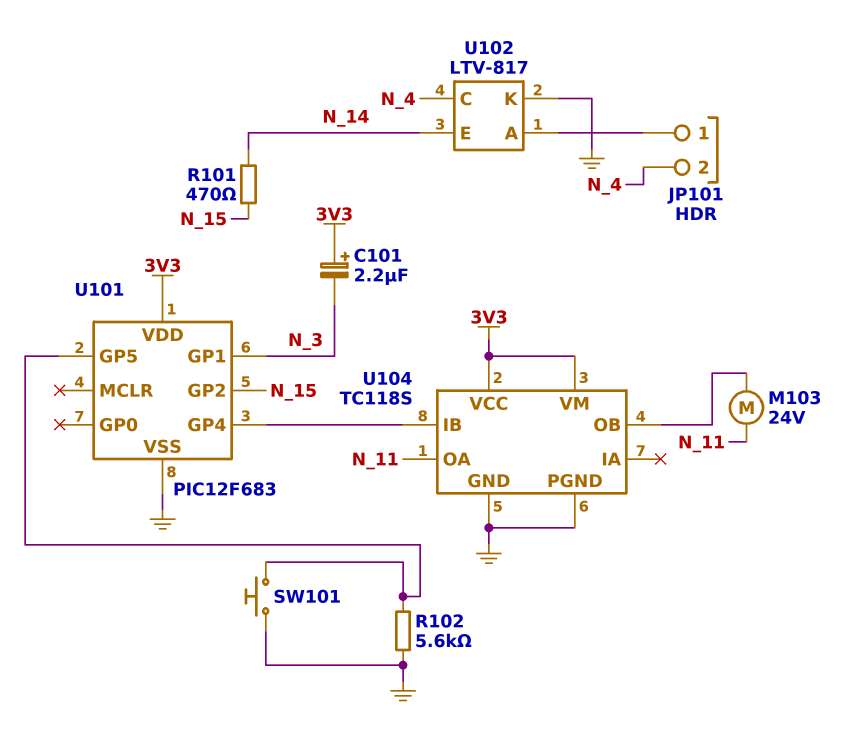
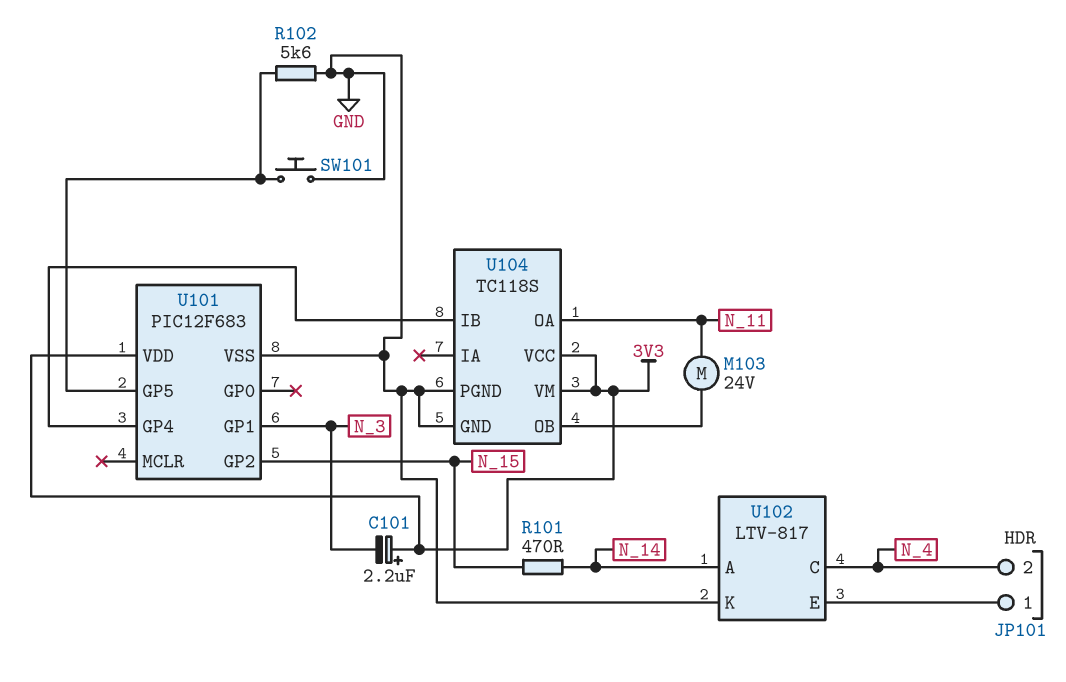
U102 pin A: JP101/1 -> N_14
U102 pin E: N_14 -> JP101/1

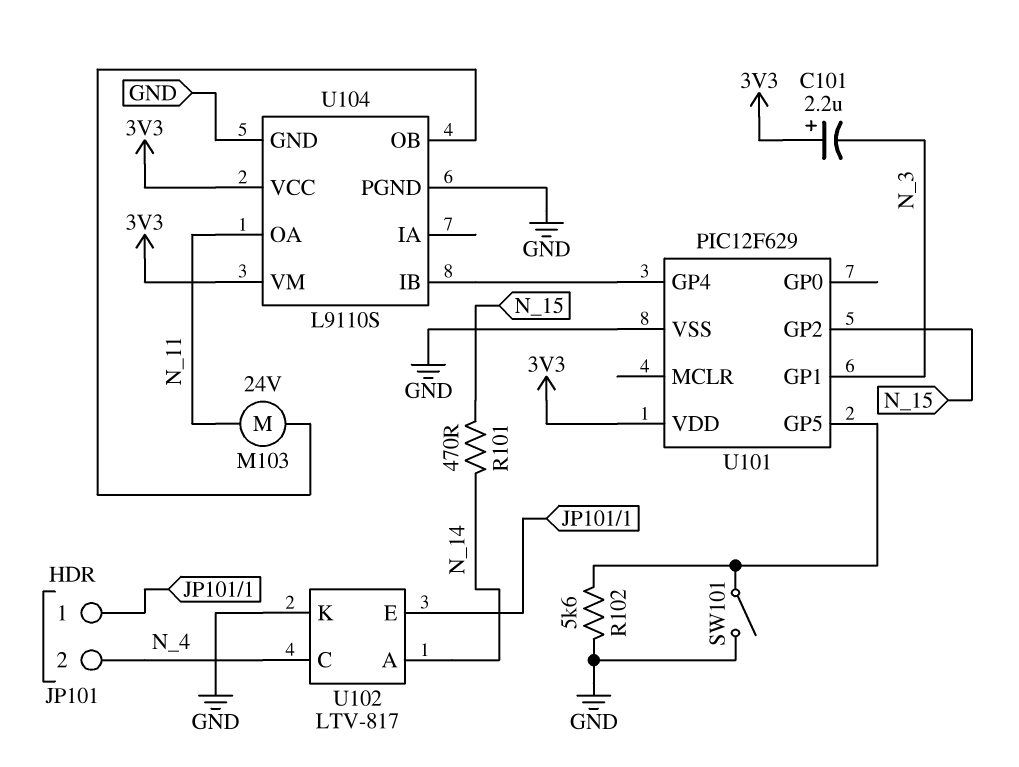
SW101: button (GND, U101/GP5) -> switch (GND, U101/GP5)
U101: PIC12F683 -> PIC12F629
U104: TC118S -> L9110S

